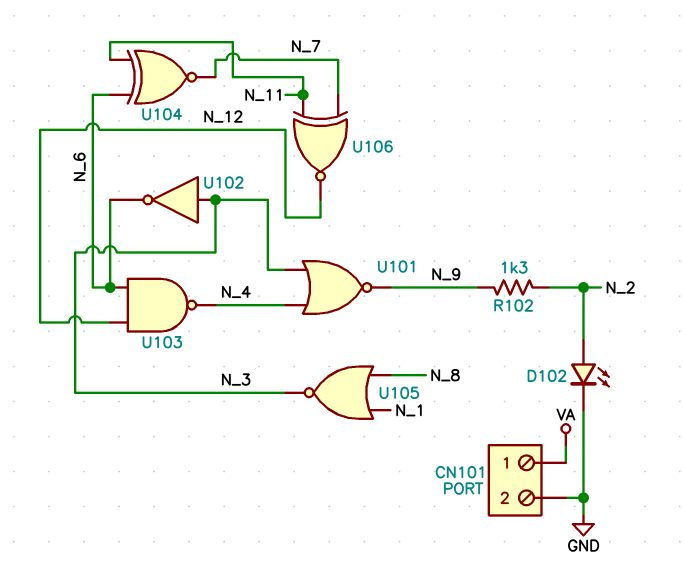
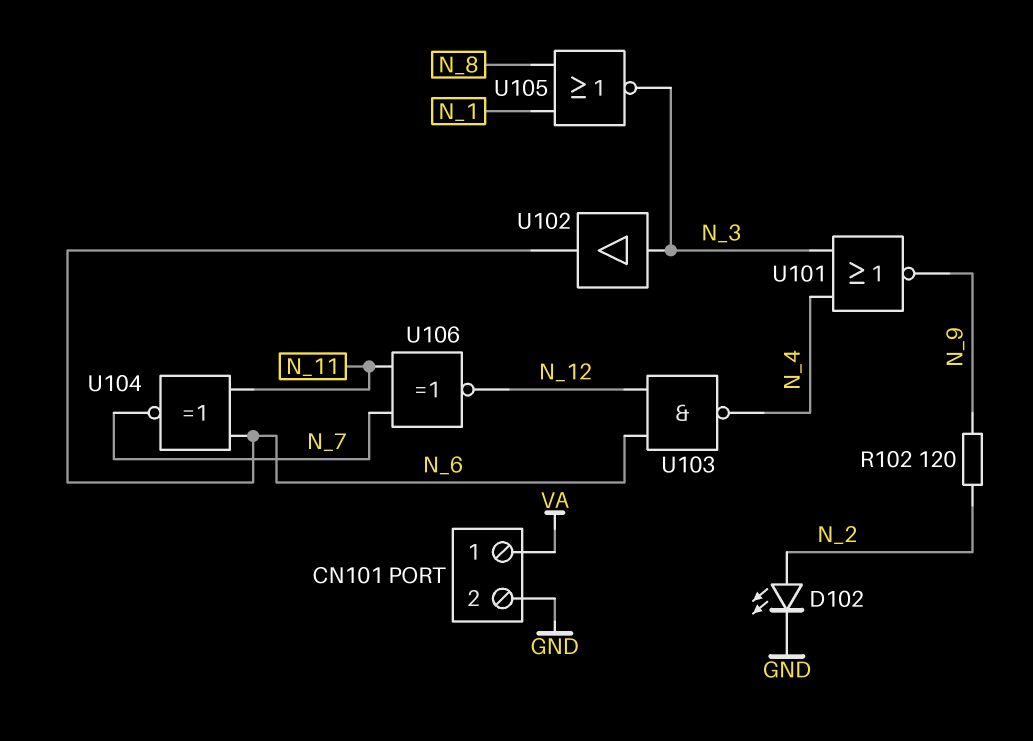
R102: 1.3k (N_2, N_9) -> 120 (N_2, N_9)
U102: NOT (in N_3, out N_6) -> buffer (in N_3, out N_6)

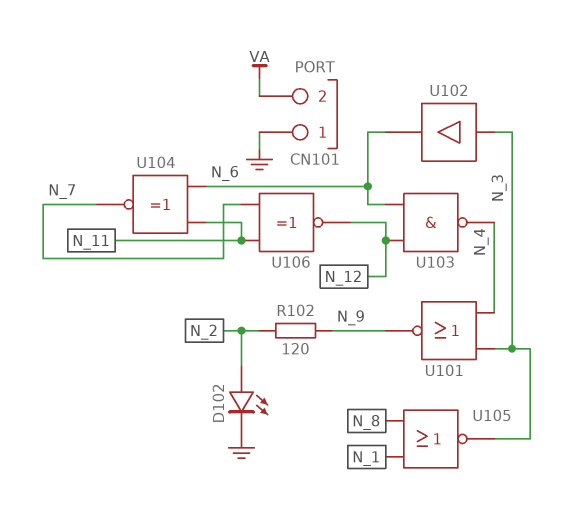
CN101 pin 1: VA -> GND
CN101 pin 2: GND -> VA

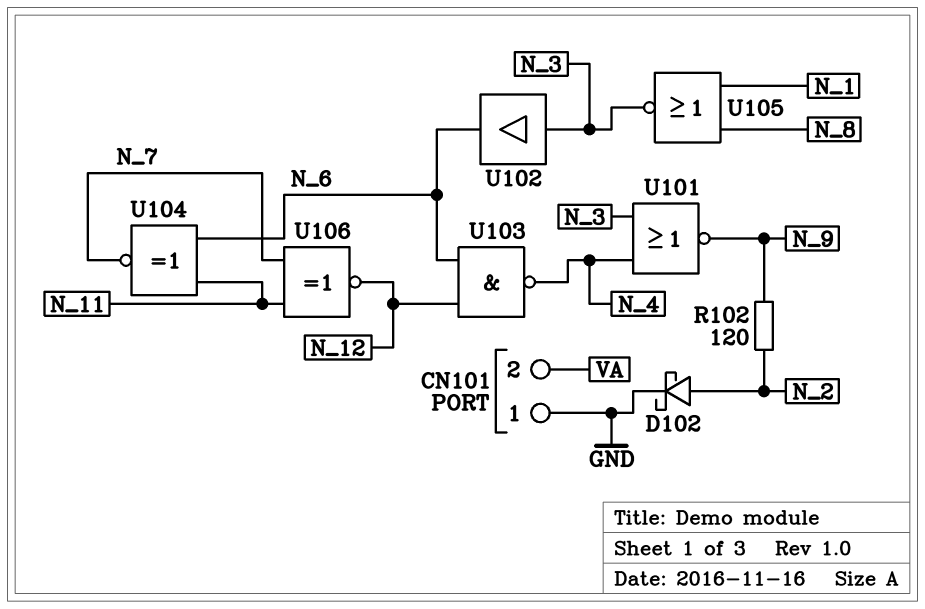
D102: LED (A N_2, K GND) -> schottky (A N_2, K GND)

